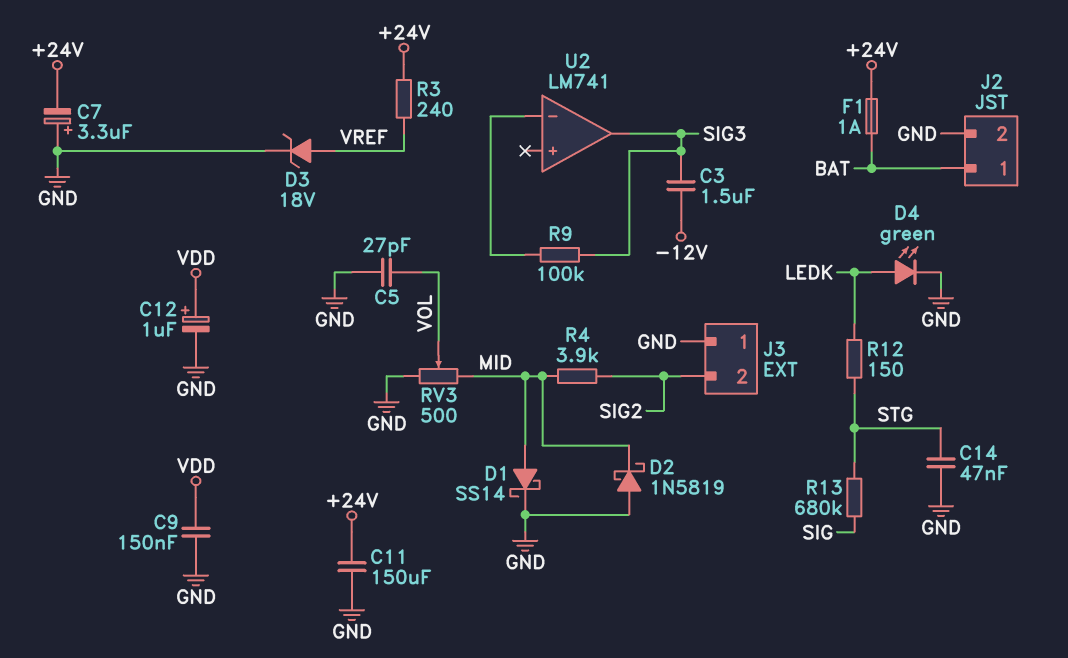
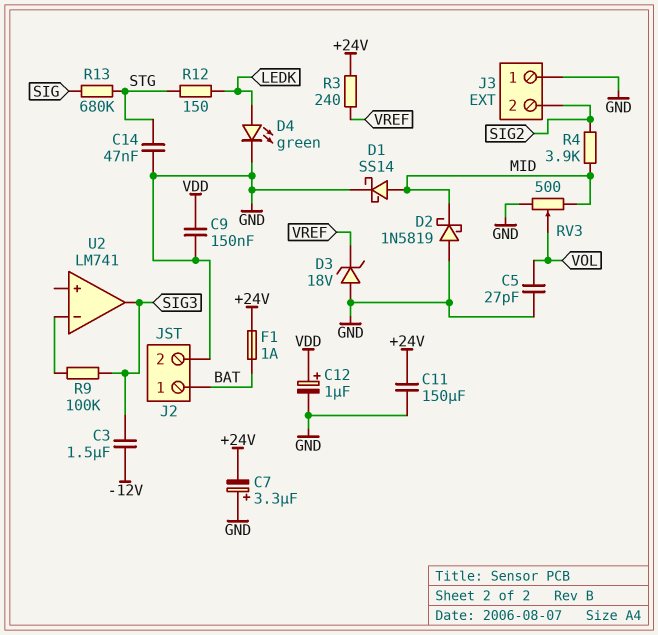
D3: zener 18V (A VREF, K GND) -> zener 18V (A GND, K VREF)

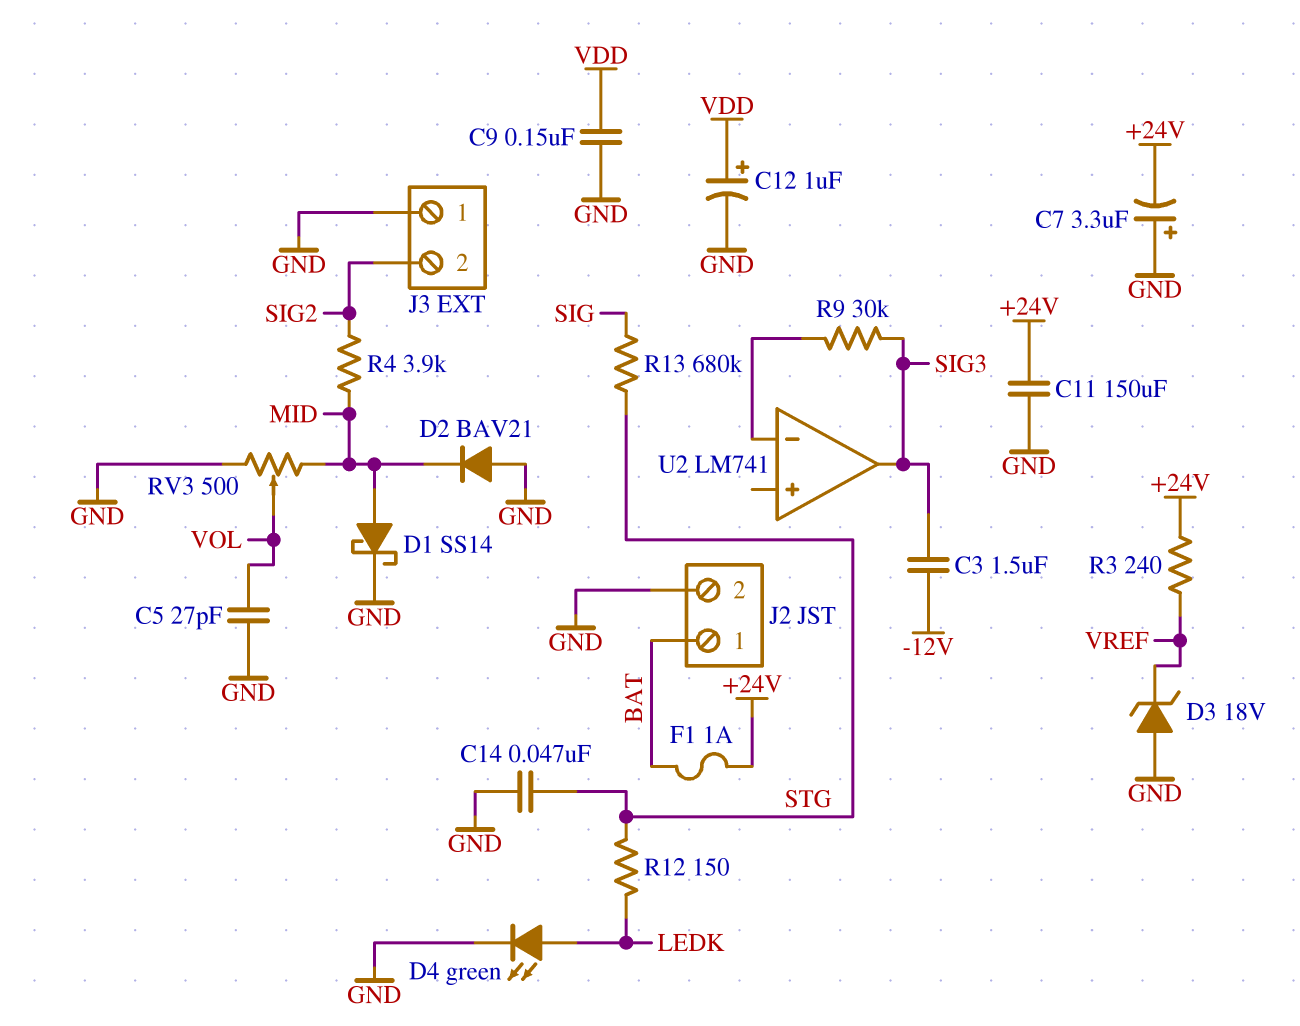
D2: schottky 1N5819 (A GND, K MID) -> diode BAV21 (A GND, K MID)
R9: 100k (SIG3, U2/in-) -> 30k (SIG3, U2/in-)

